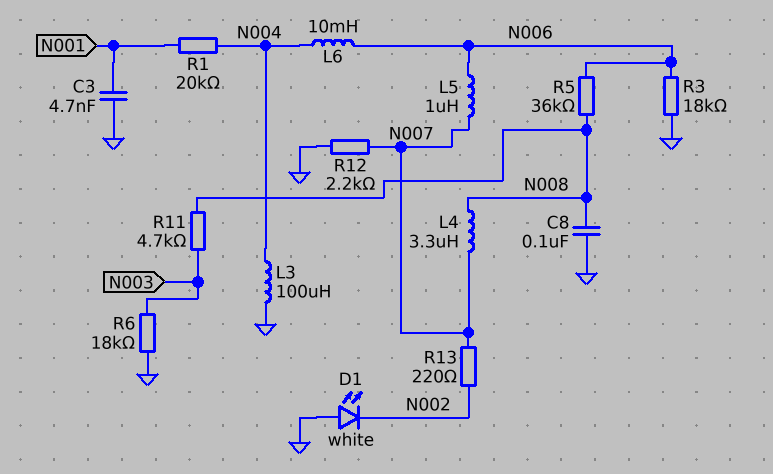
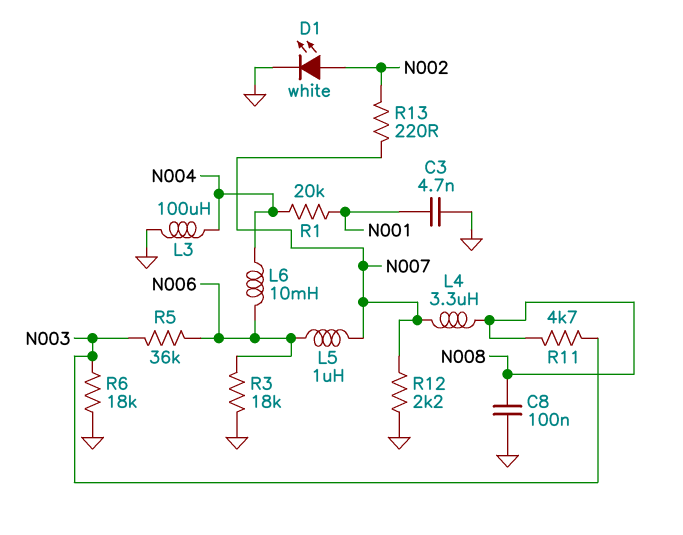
D1: LED white (A GND, K N002) -> LED white (A N002, K GND)
R5: 36k (N006, N008) -> 36k (N003, N006)

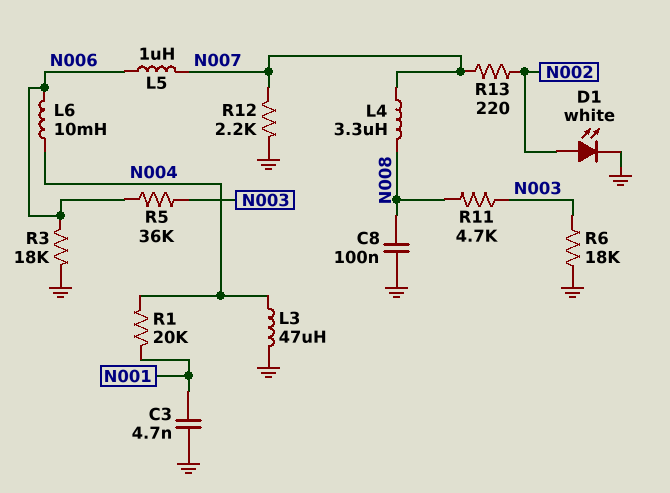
L3: 100uH (GND, N004) -> 47uH (GND, N004)

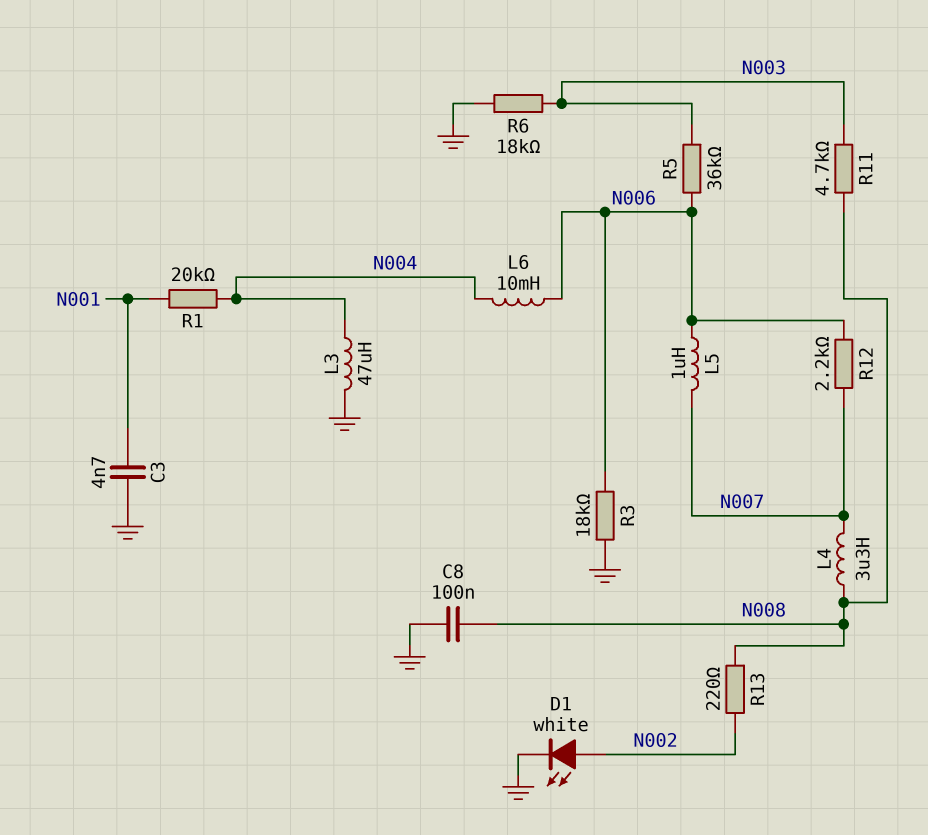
R12: 2.2k (GND, N007) -> 2.2k (N006, N007)
R13: 220 (N002, N007) -> 220 (N002, N008)

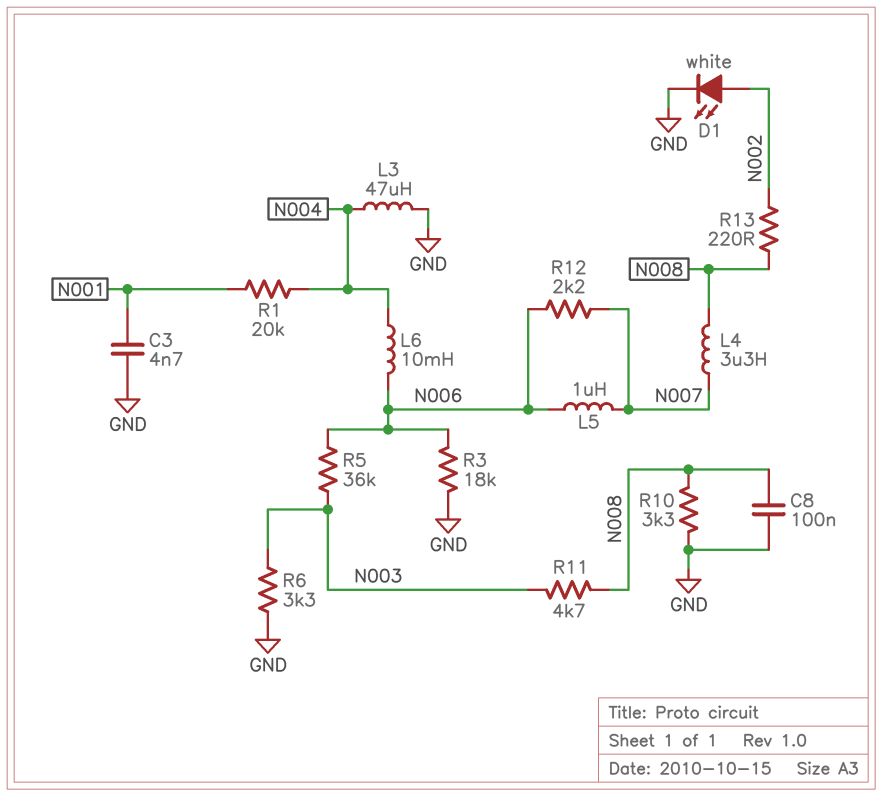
R6: 18k (GND, N003) -> 3.3k (GND, N003)
R10: none -> 3.3k (GND, N008)

